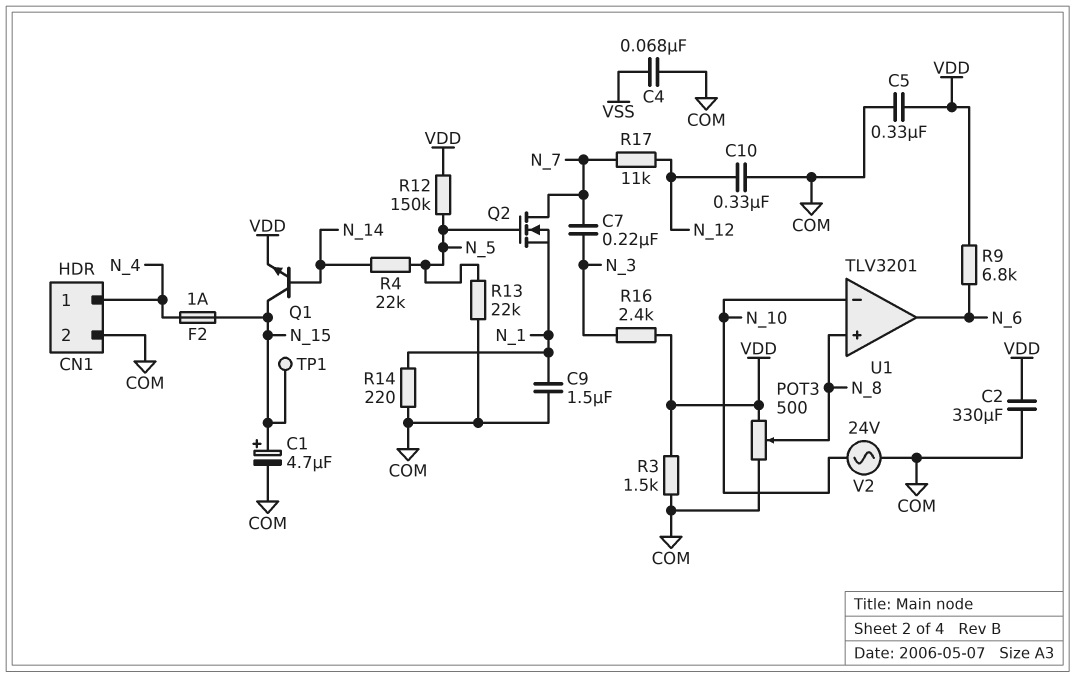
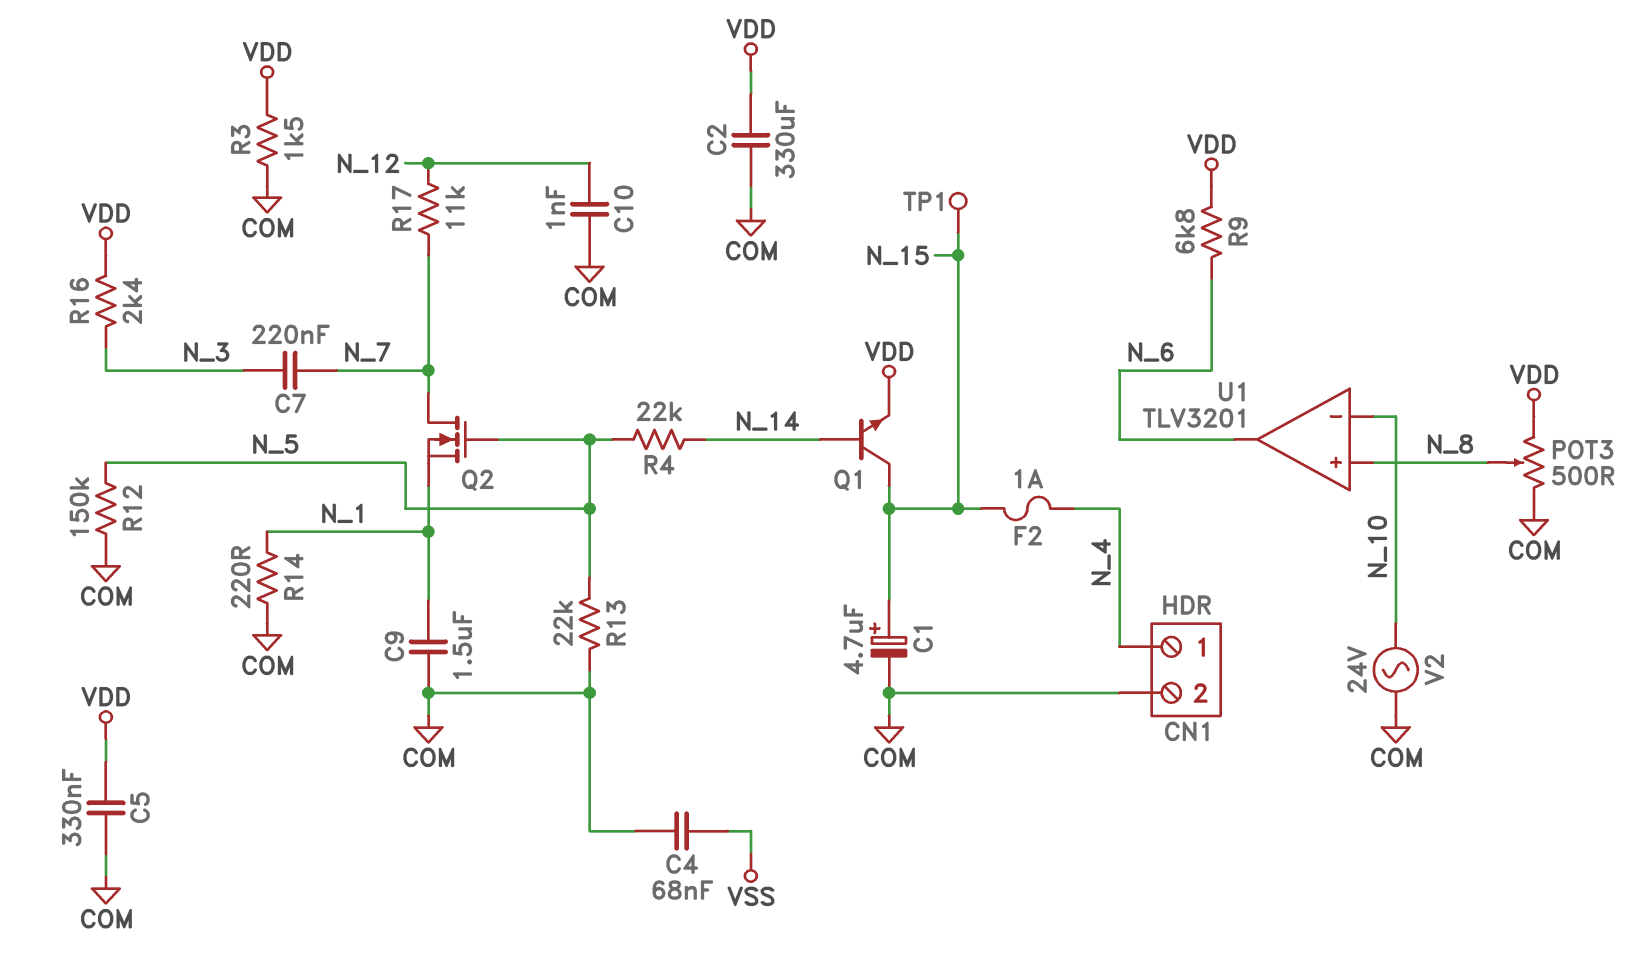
C10: 330nF (COM, N_12) -> 1nF (COM, N_12)
R12: 150k (N_5, VDD) -> 150k (COM, N_5)

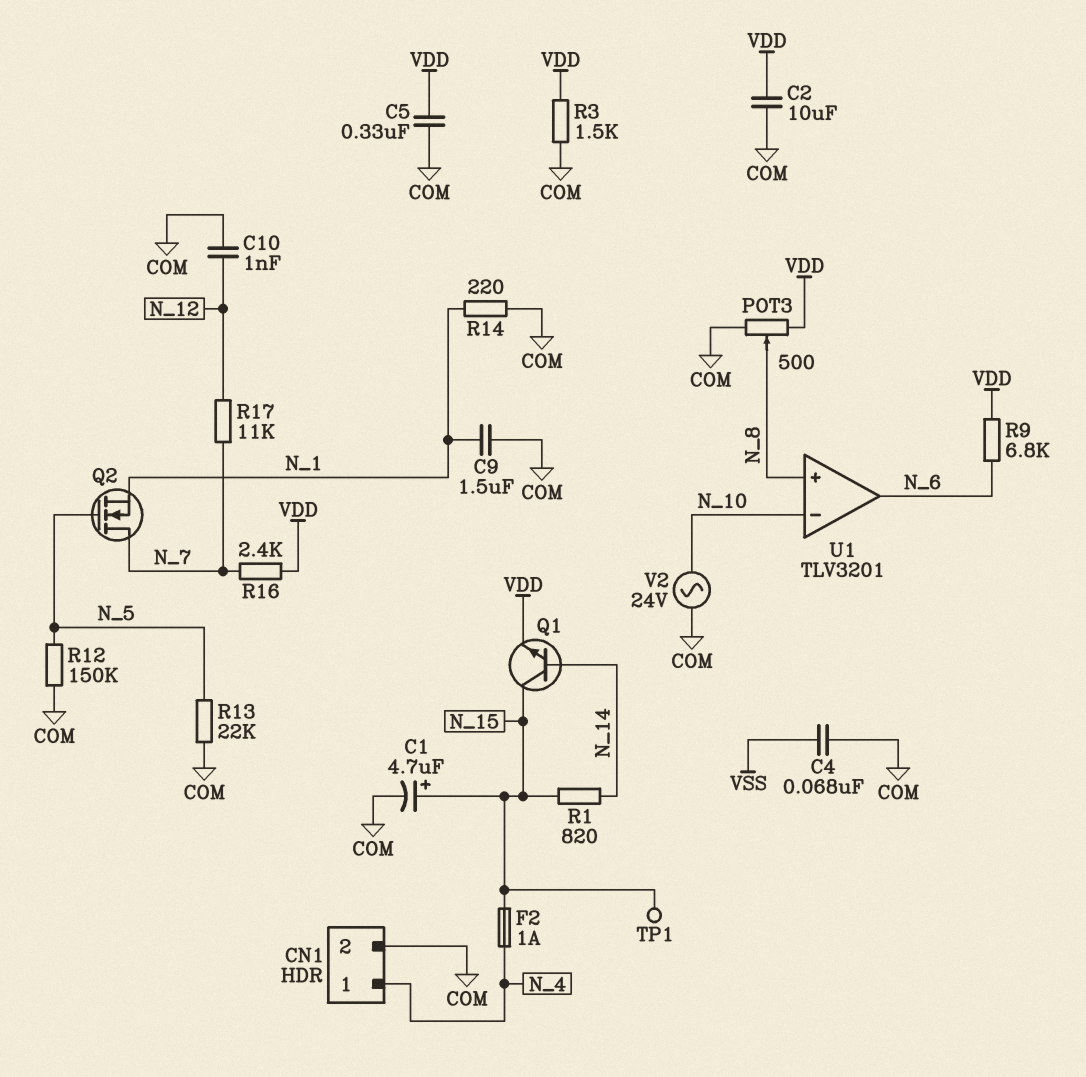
C2: 330uF (COM, VDD) -> 10uF (COM, VDD)
C7: 220nF (N_3, N_7) -> none
R1: none -> 820 (N_14, N_15)
R4: 22k (N_5, N_14) -> none
R16: 2.4k (N_3, VDD) -> 2.4k (N_7, VDD)

